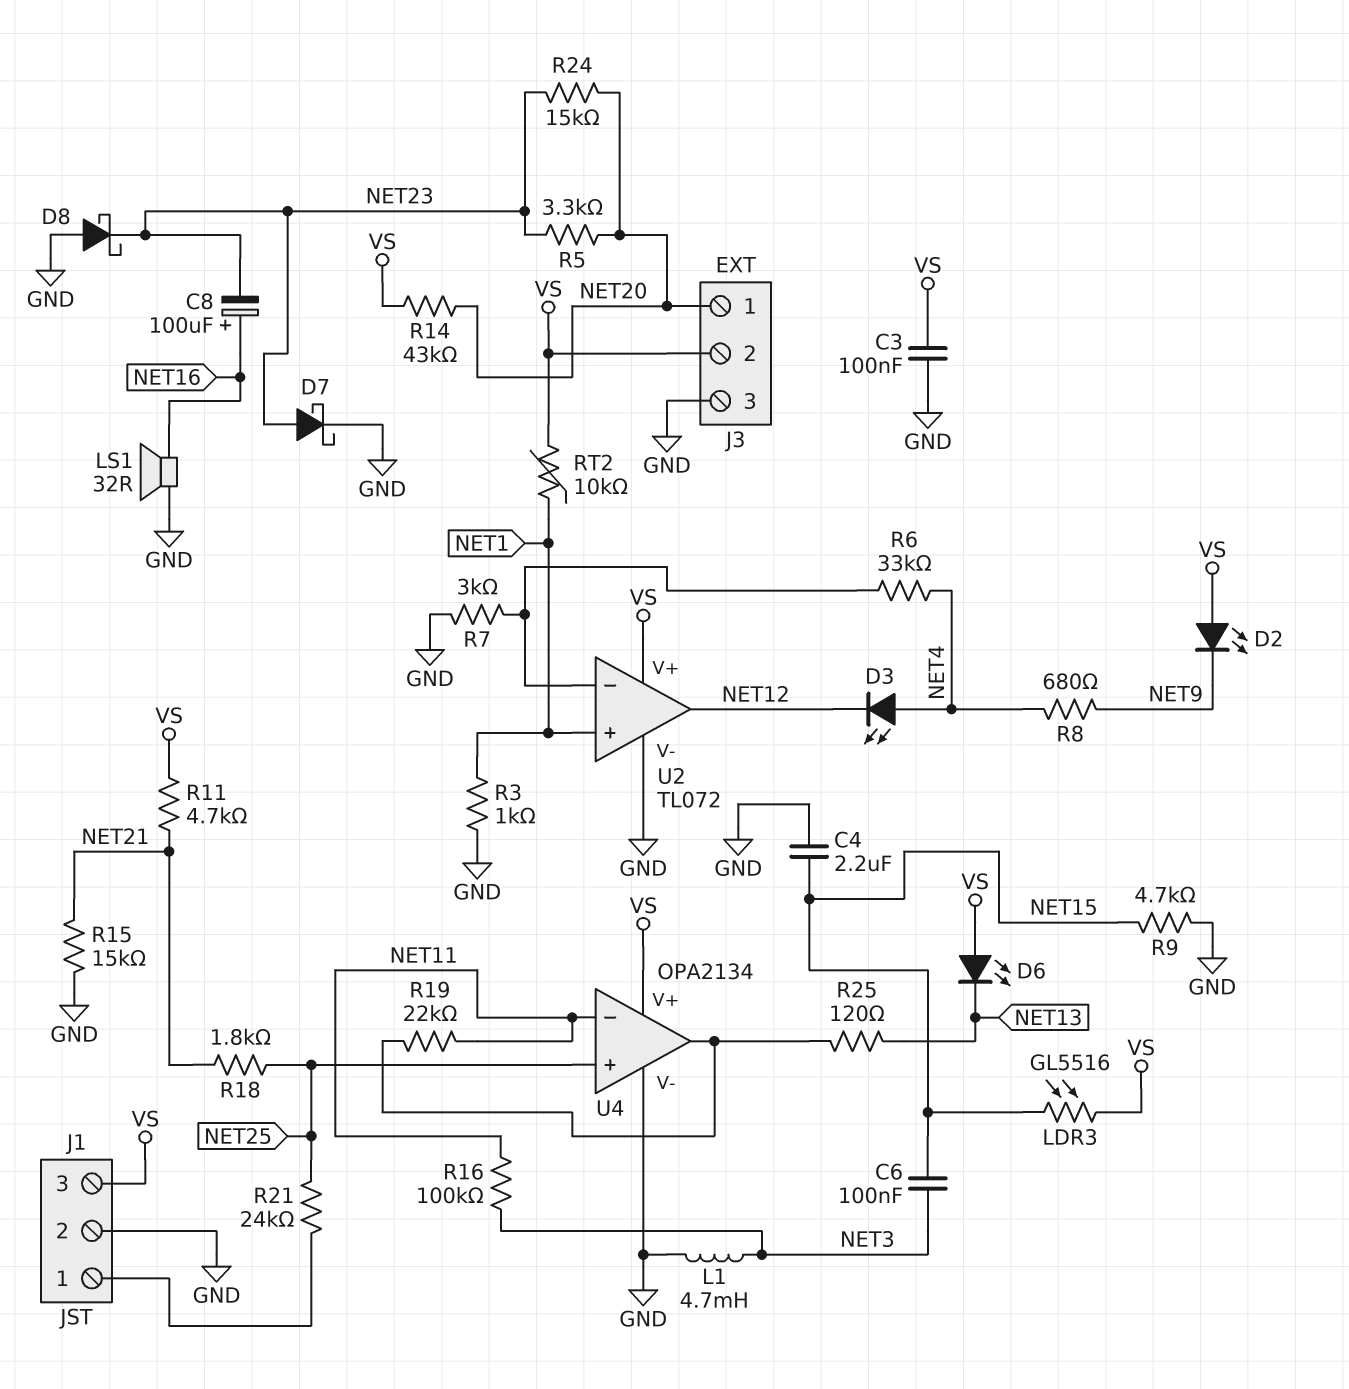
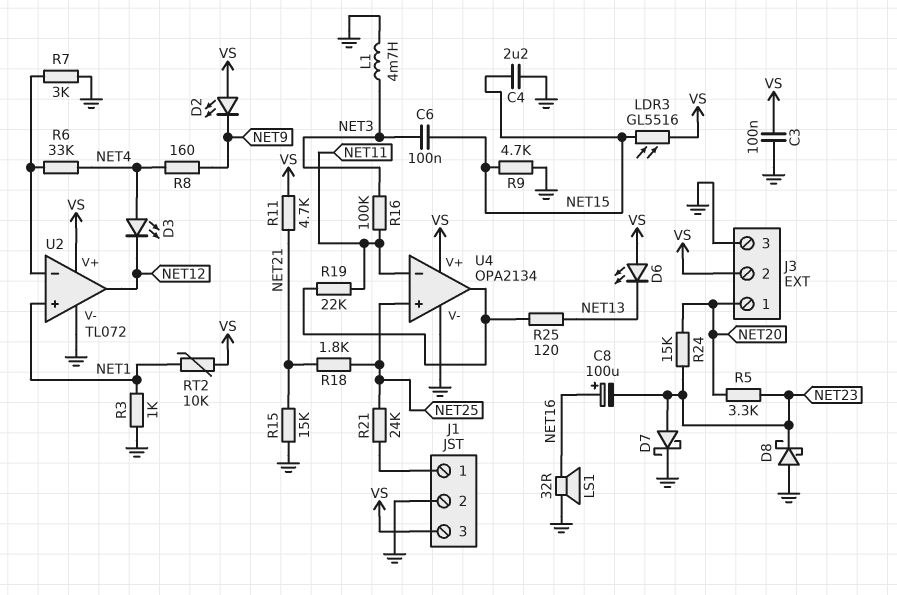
R8: 680 (NET4, NET9) -> 160 (NET4, NET9)
R14: 43k (NET20, VS) -> none

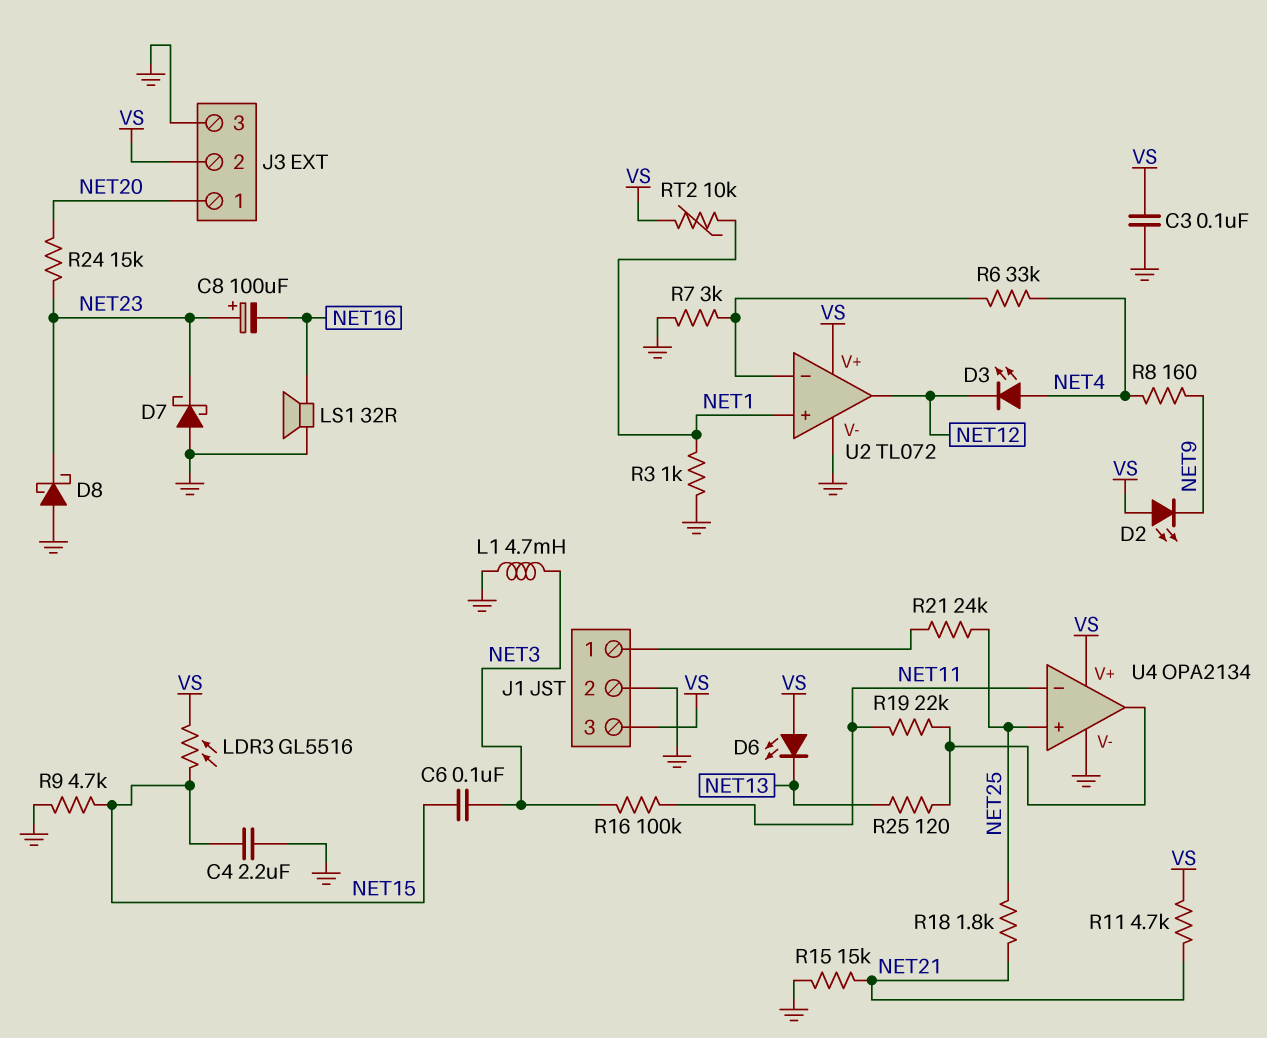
C8: 100uF (plus NET16, minus NET23) -> 100uF (plus NET23, minus NET16)
D7: schottky (A NET23, K GND) -> schottky (A GND, K NET23)
R5: 3.3k (NET20, NET23) -> none

